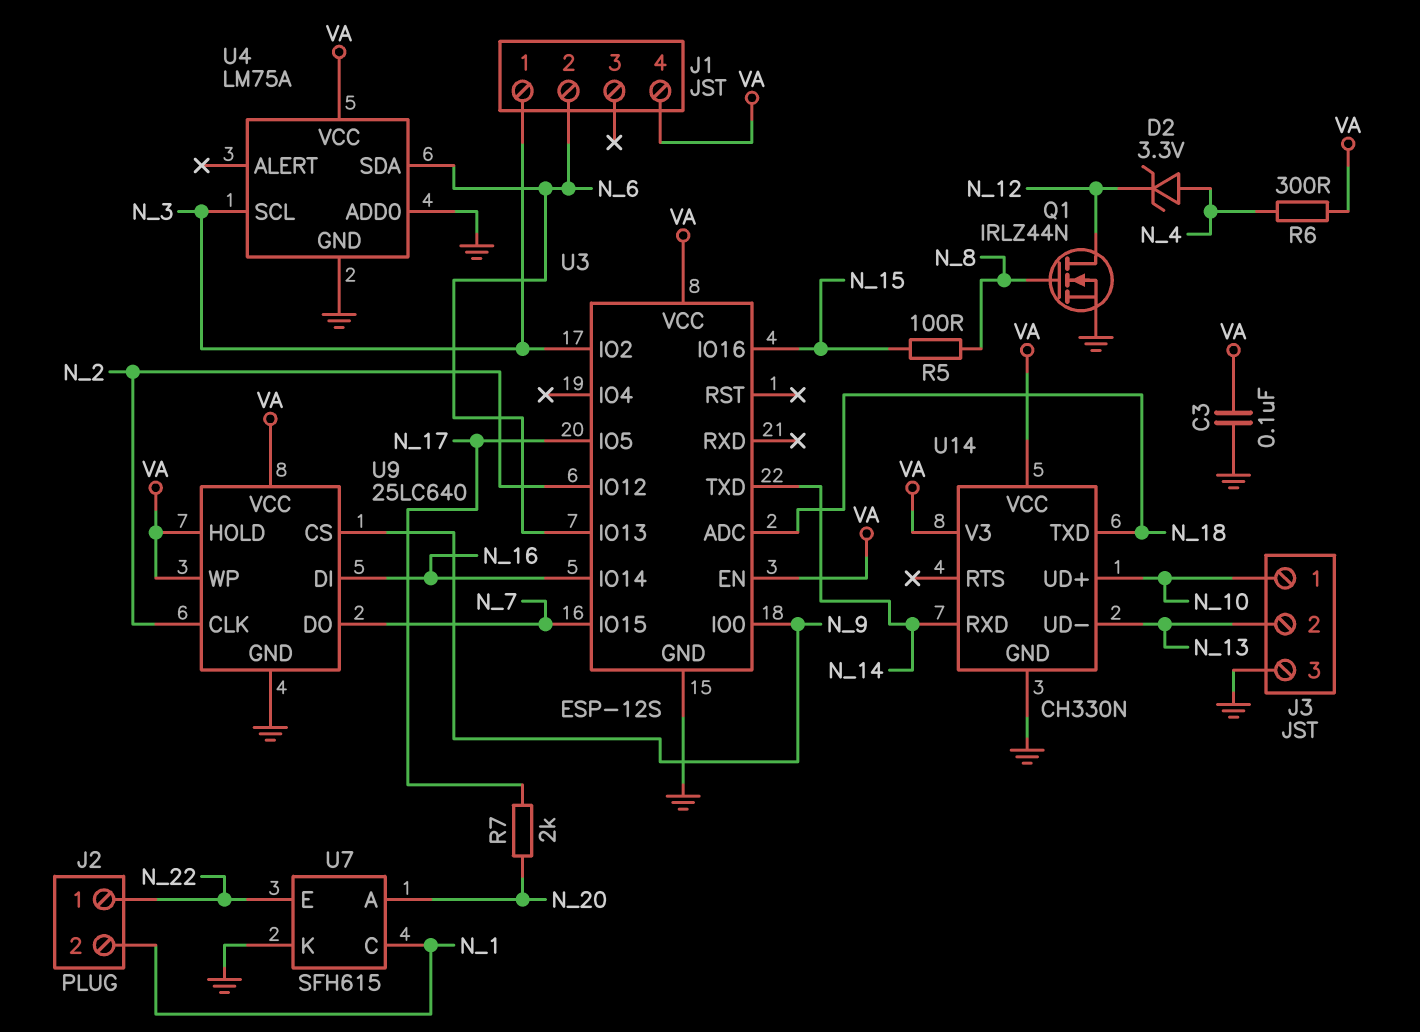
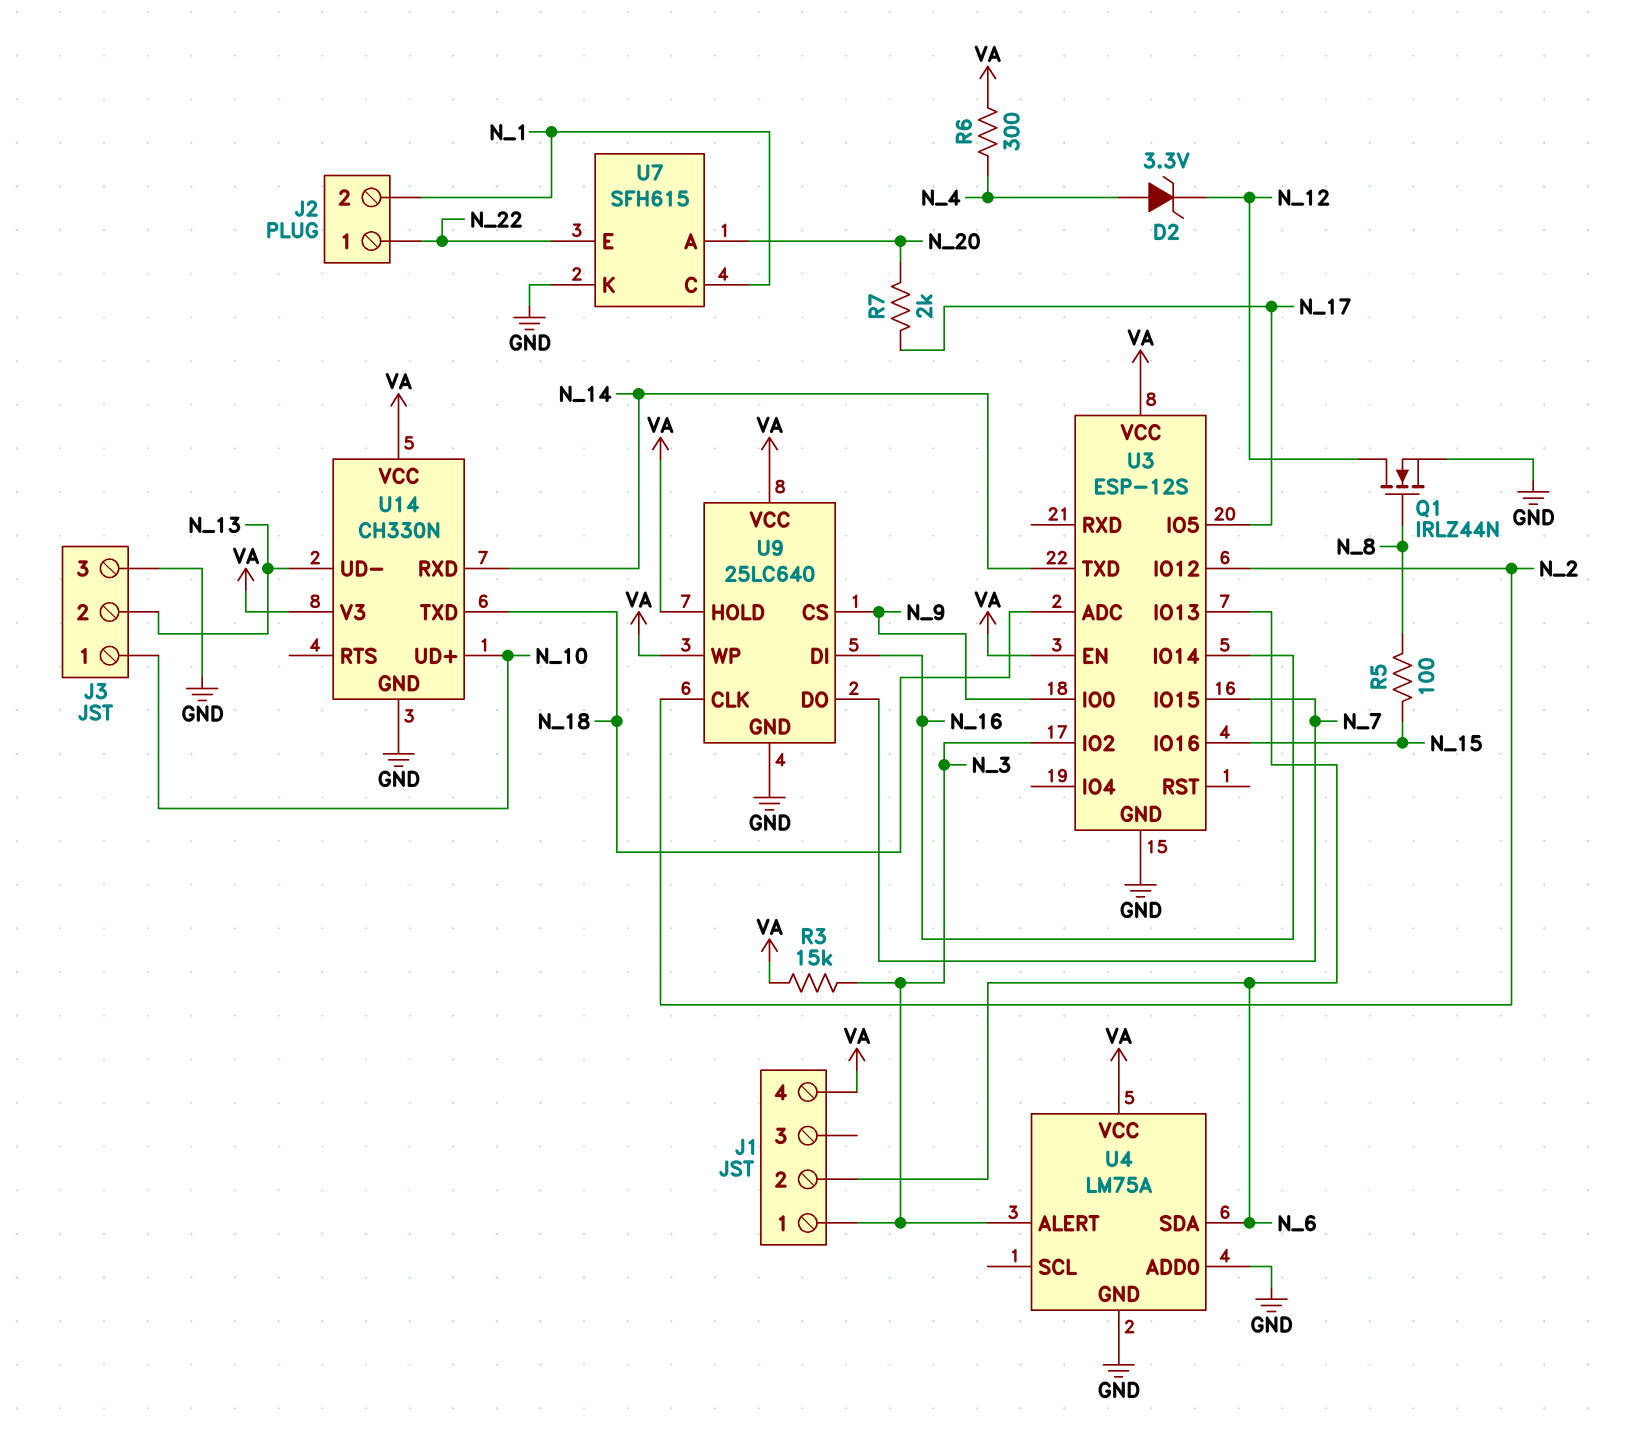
C3: 100nF (GND, VA) -> none
R3: none -> 15k (N_3, VA)
U4 pin ALERT: none -> N_3
U4 pin SCL: N_3 -> none

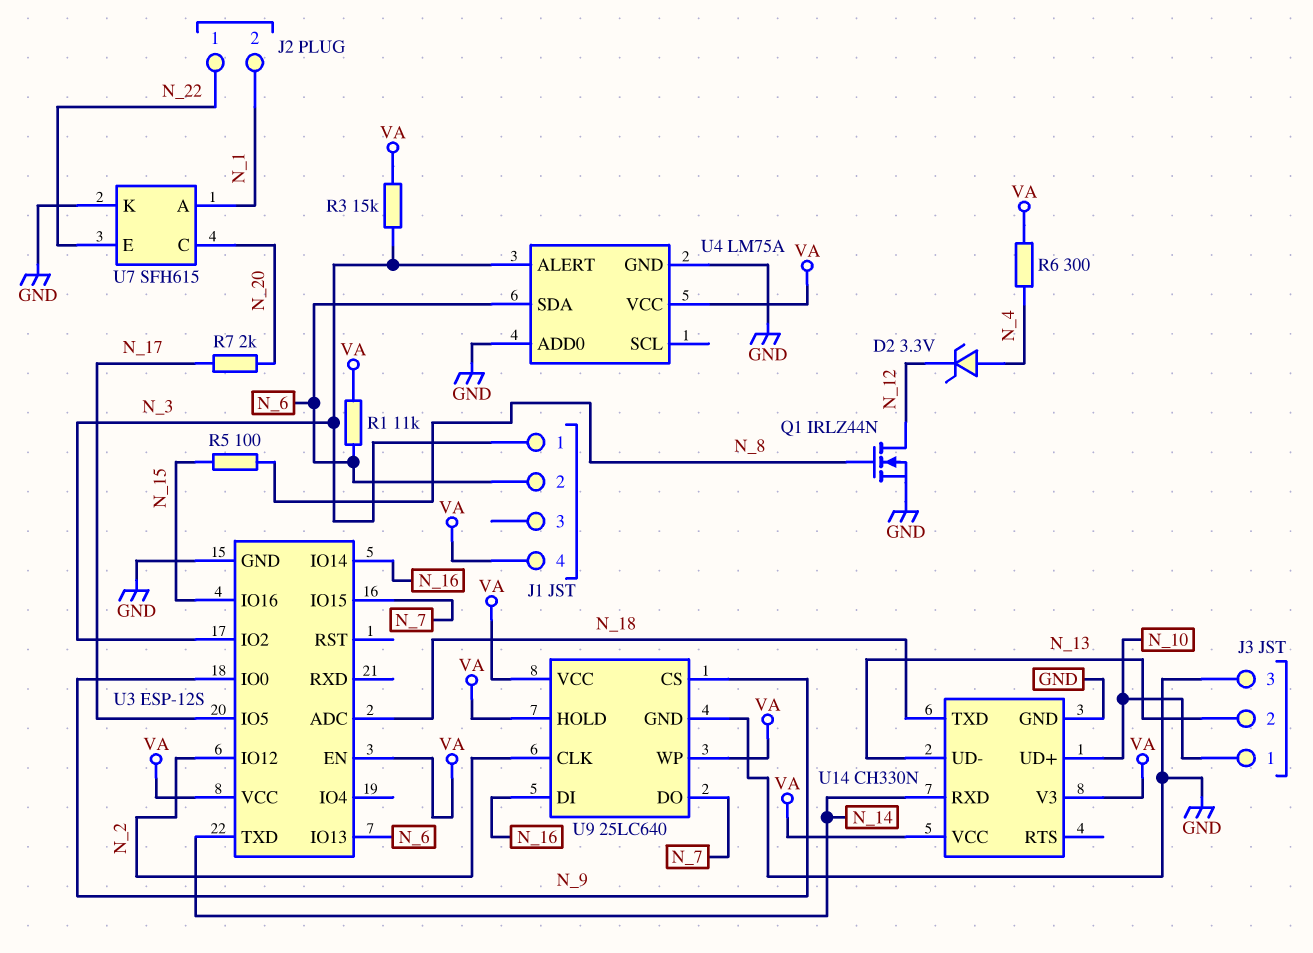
R1: none -> 11k (N_6, VA)
U7 pin A: N_20 -> N_1
U7 pin C: N_1 -> N_20

